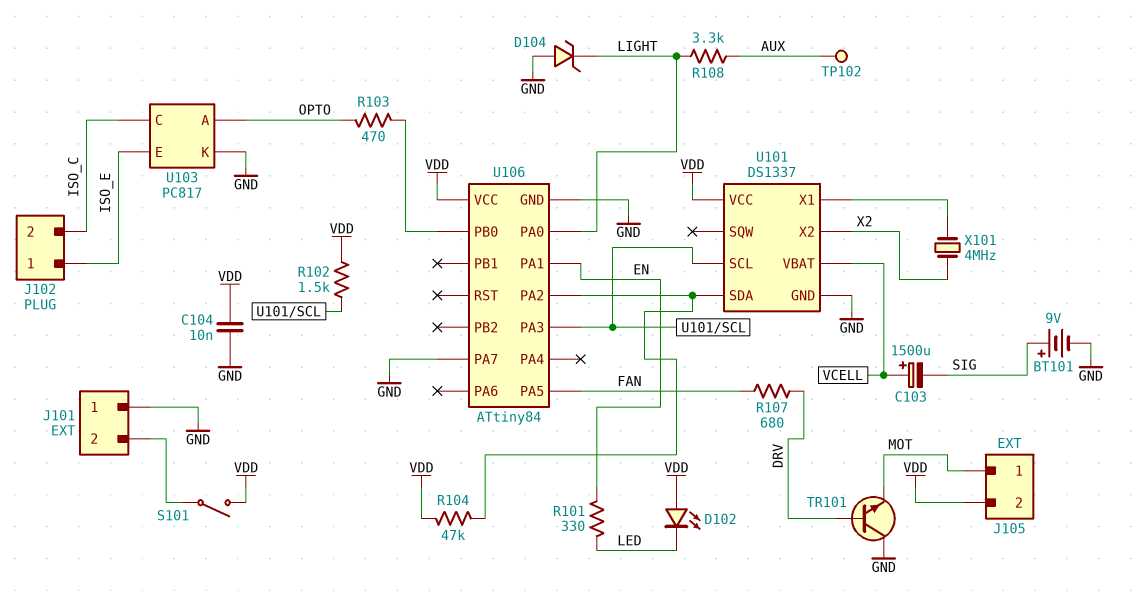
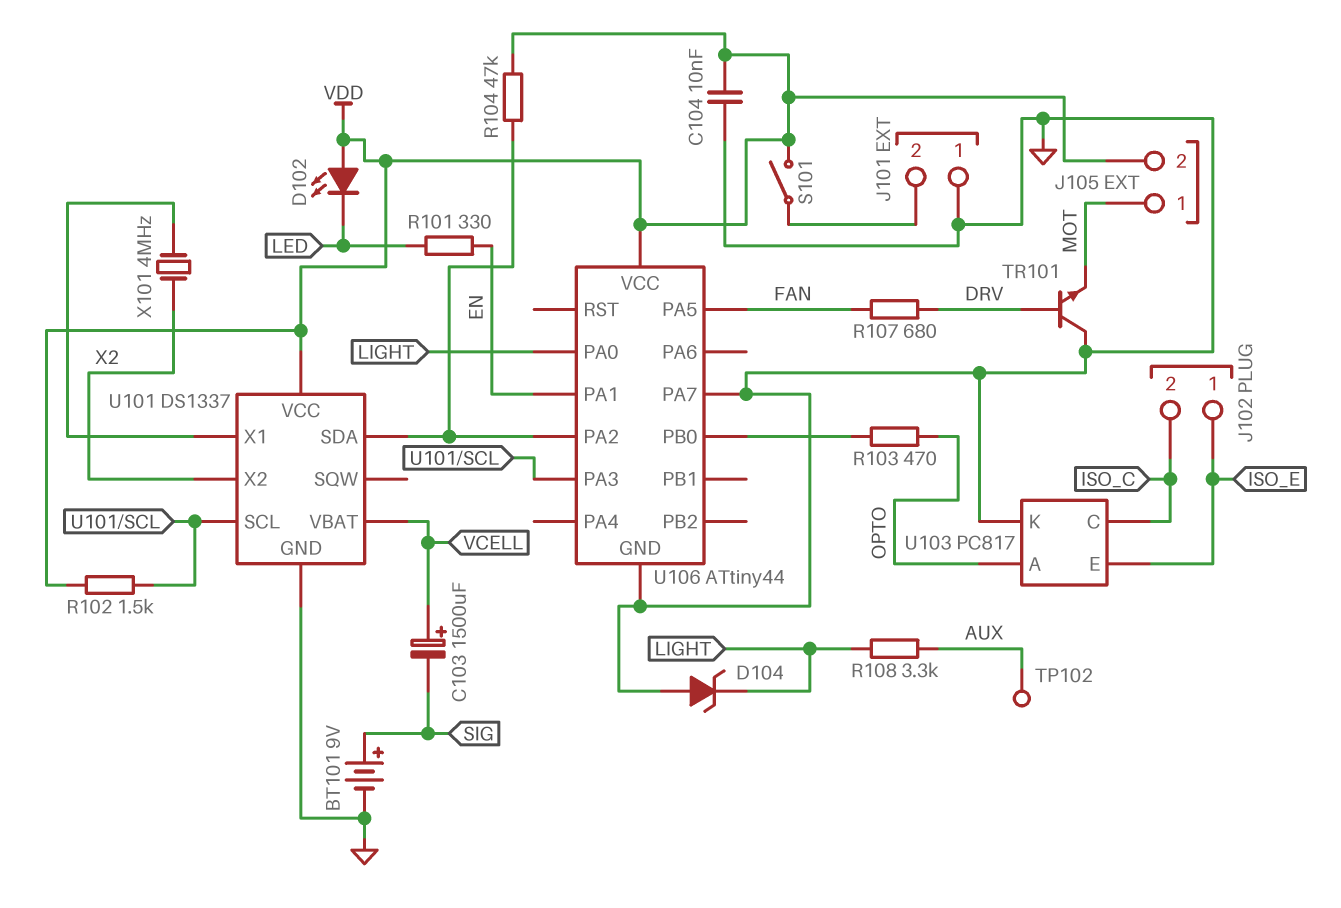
U106: ATtiny84 -> ATtiny44

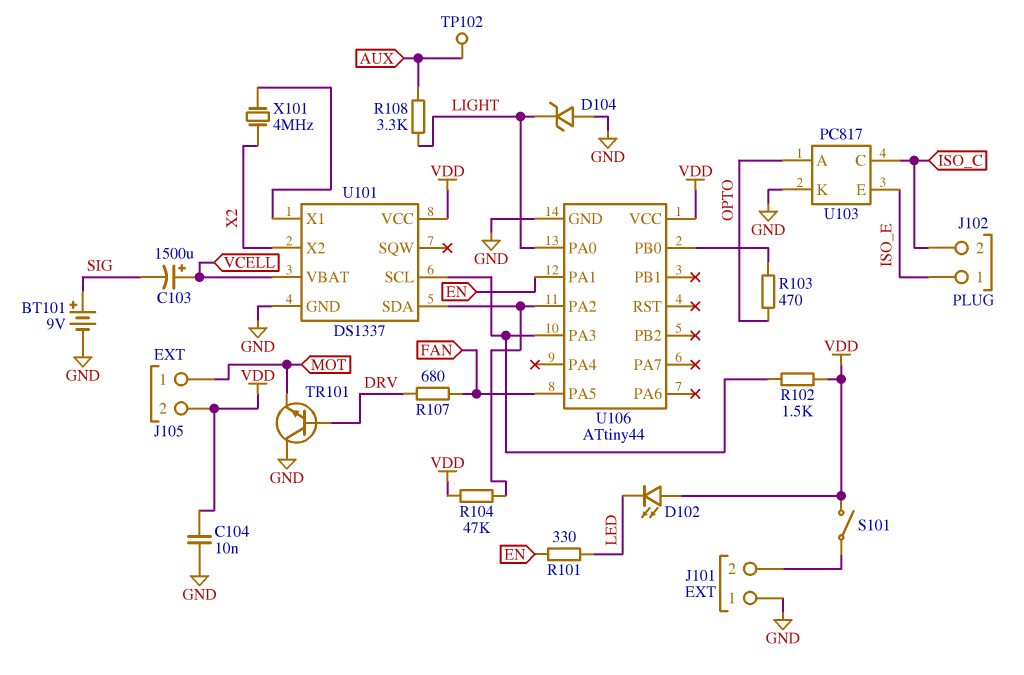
U106 pin PA7: GND -> none

